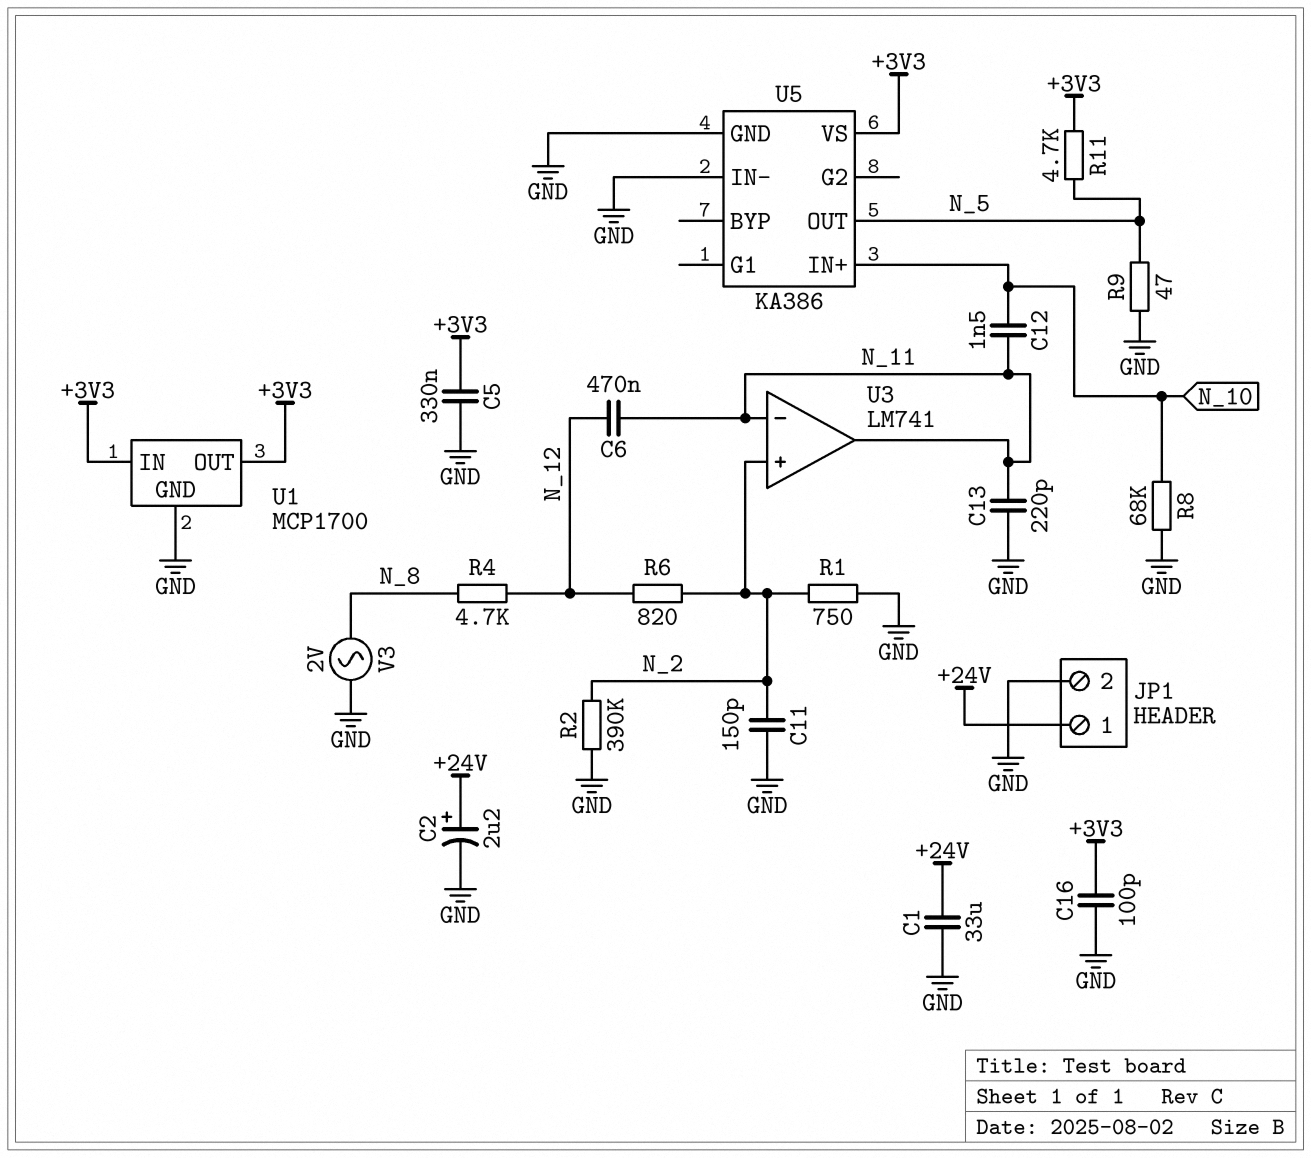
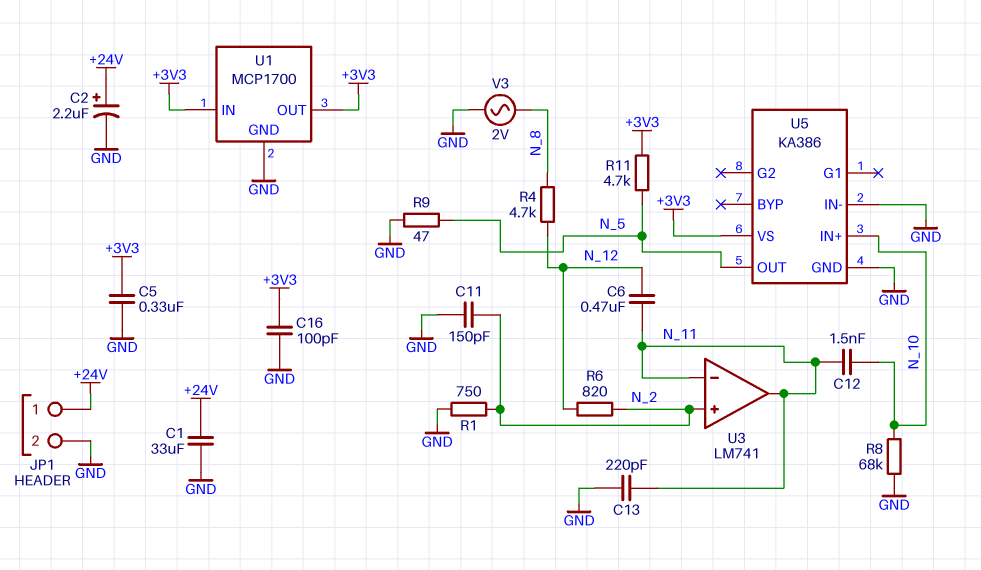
R2: 390k (GND, N_2) -> none

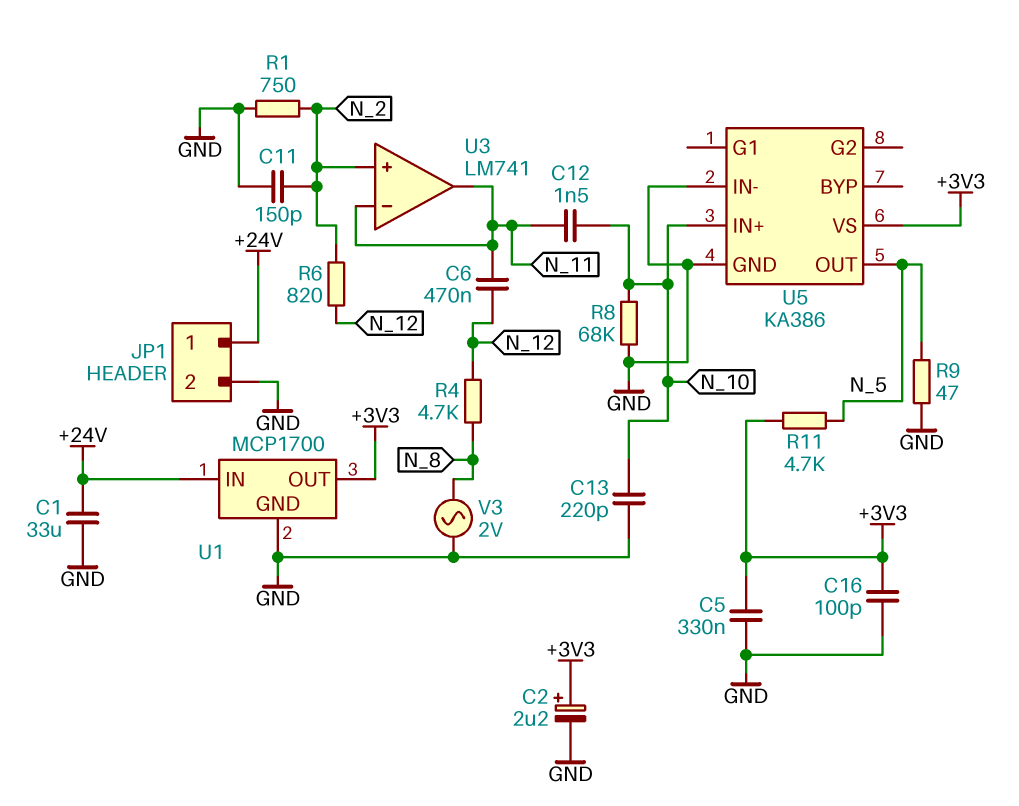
C2: 2.2uF (plus +24V, minus GND) -> 2.2uF (plus +3V3, minus GND)
C13: 220pF (GND, N_11) -> 220pF (GND, N_10)
U1 pin IN: +3V3 -> +24V

